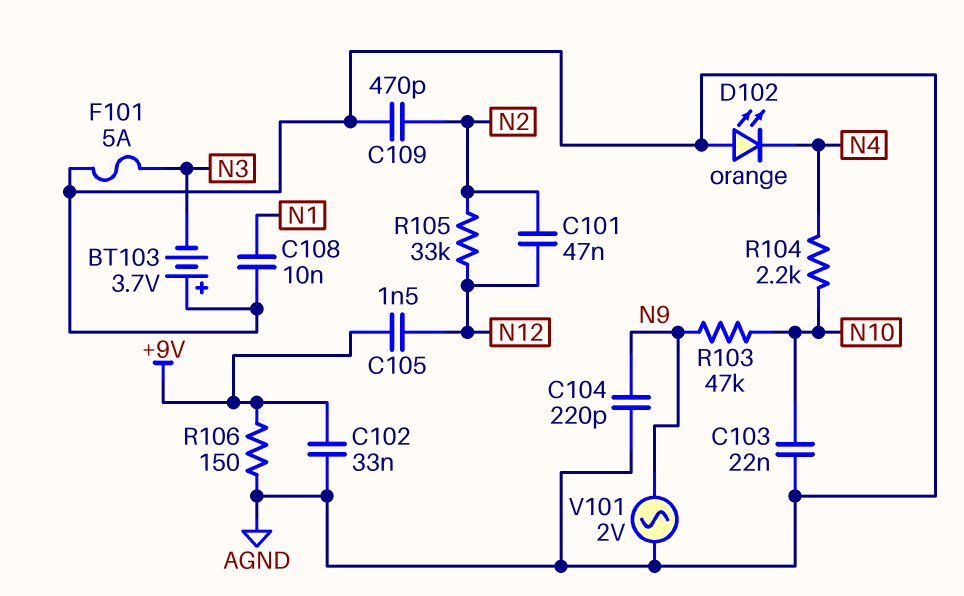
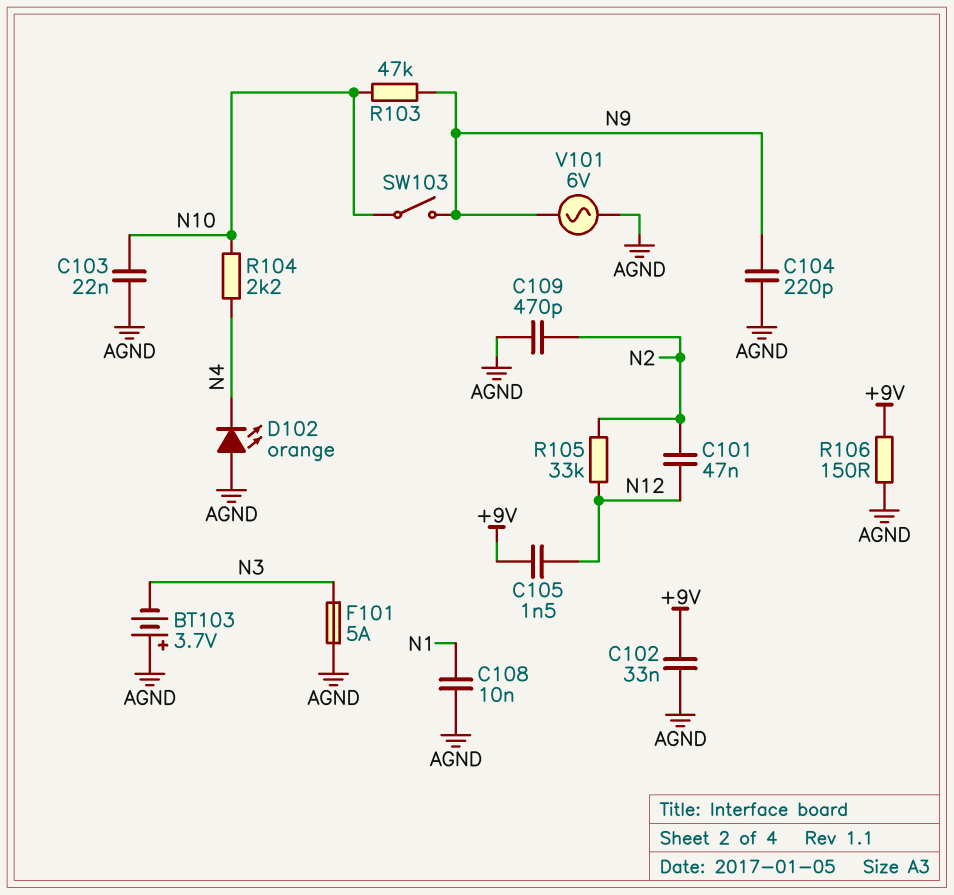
SW103: none -> switch (N9, N10)
V101: AC 2V (AGND, N9) -> AC 6V (AGND, N9)

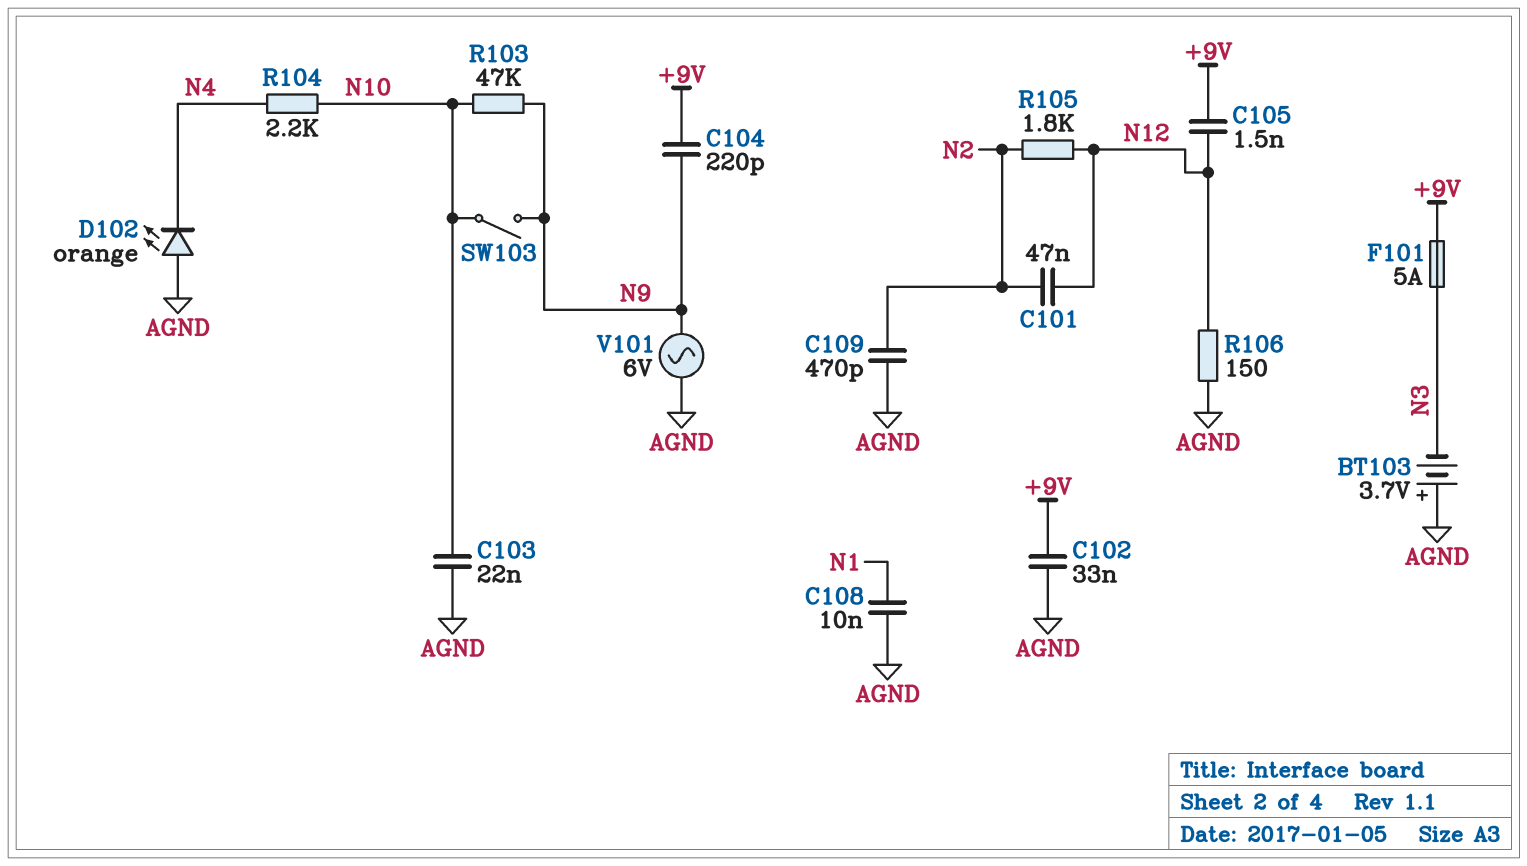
C104: 220pF (AGND, N9) -> 220pF (+9V, N9)
F101: 5A (AGND, N3) -> 5A (+9V, N3)
R105: 33k (N2, N12) -> 1.8k (N2, N12)
R106: 150 (+9V, AGND) -> 150 (AGND, N12)

